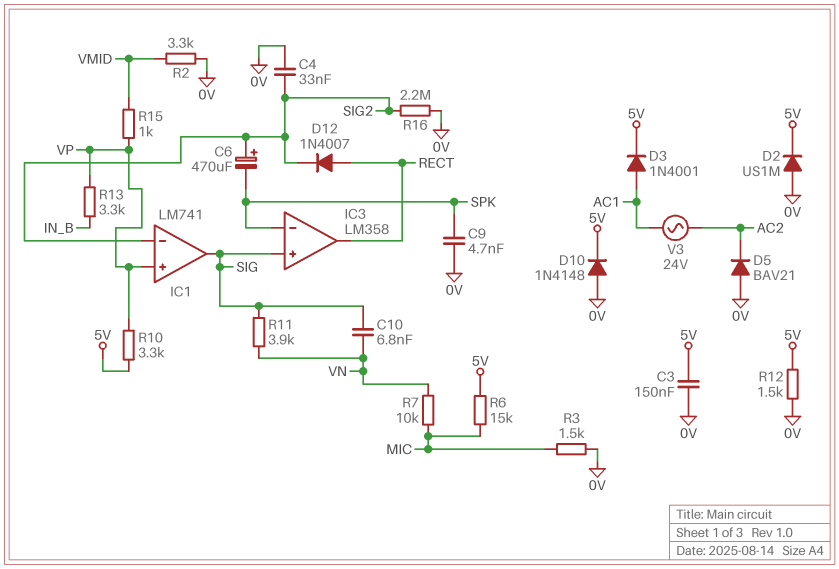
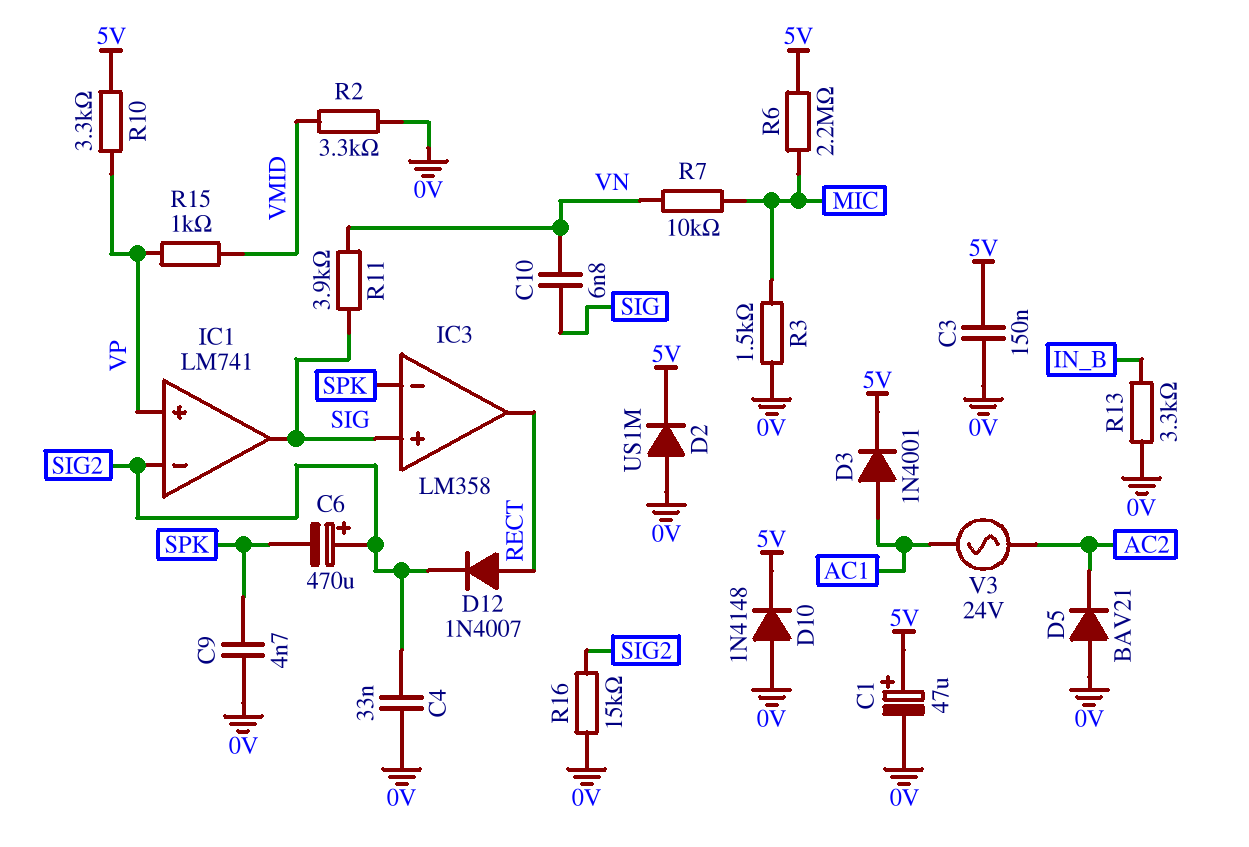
C1: none -> 47uF (plus 5V, minus 0V)
R6: 15k (5V, MIC) -> 2.2M (5V, MIC)
R12: 1.5k (0V, 5V) -> none
R13: 3.3k (IN_B, VP) -> 3.3k (0V, IN_B)
R16: 2.2M (0V, SIG2) -> 15k (0V, SIG2)

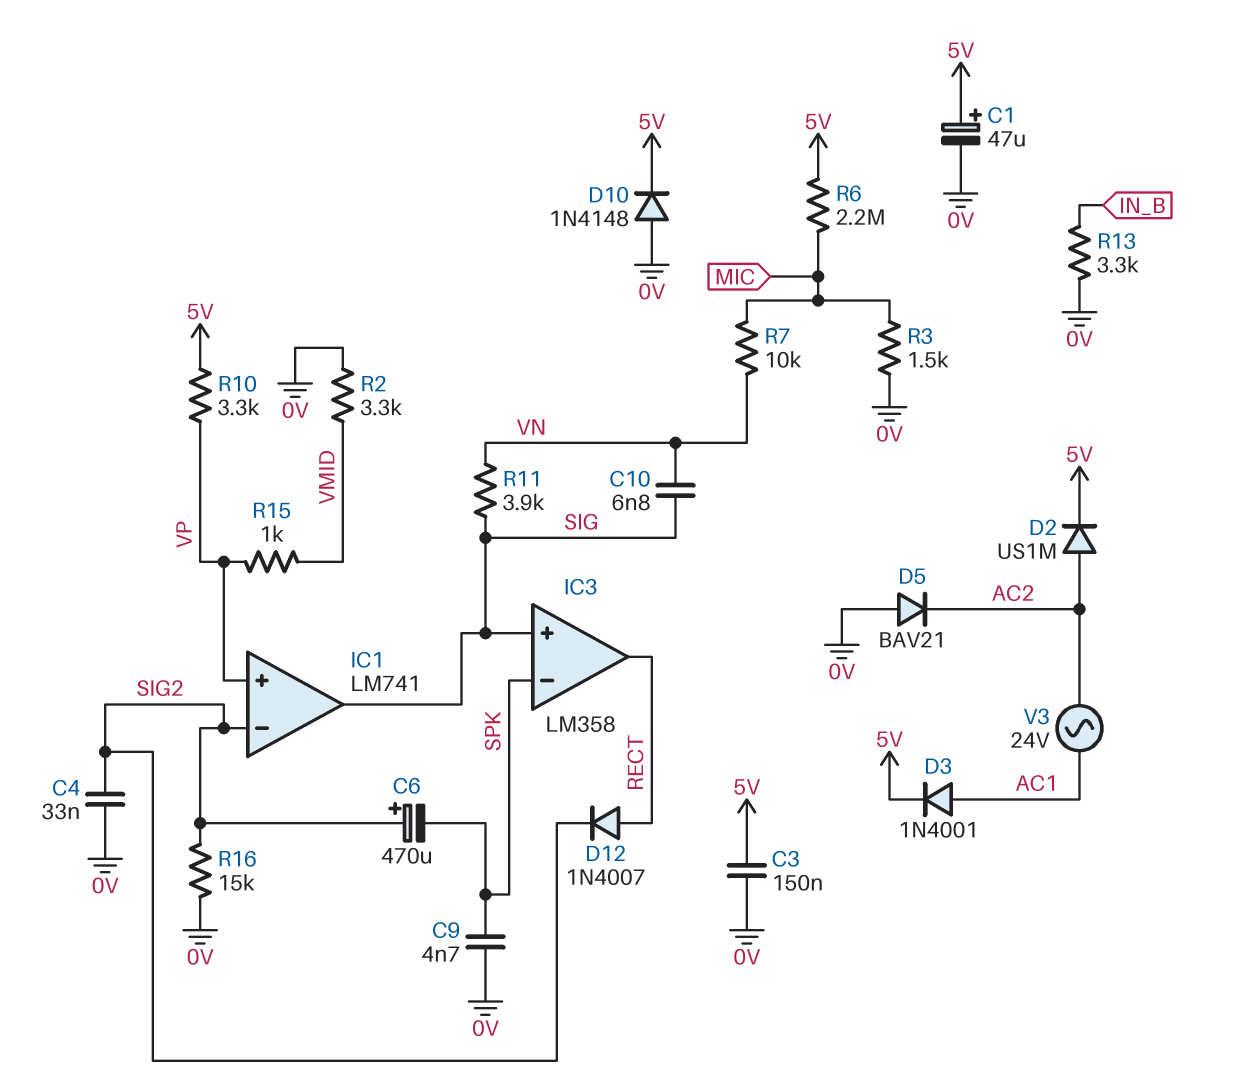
D2: diode US1M (A 0V, K 5V) -> diode US1M (A AC2, K 5V)

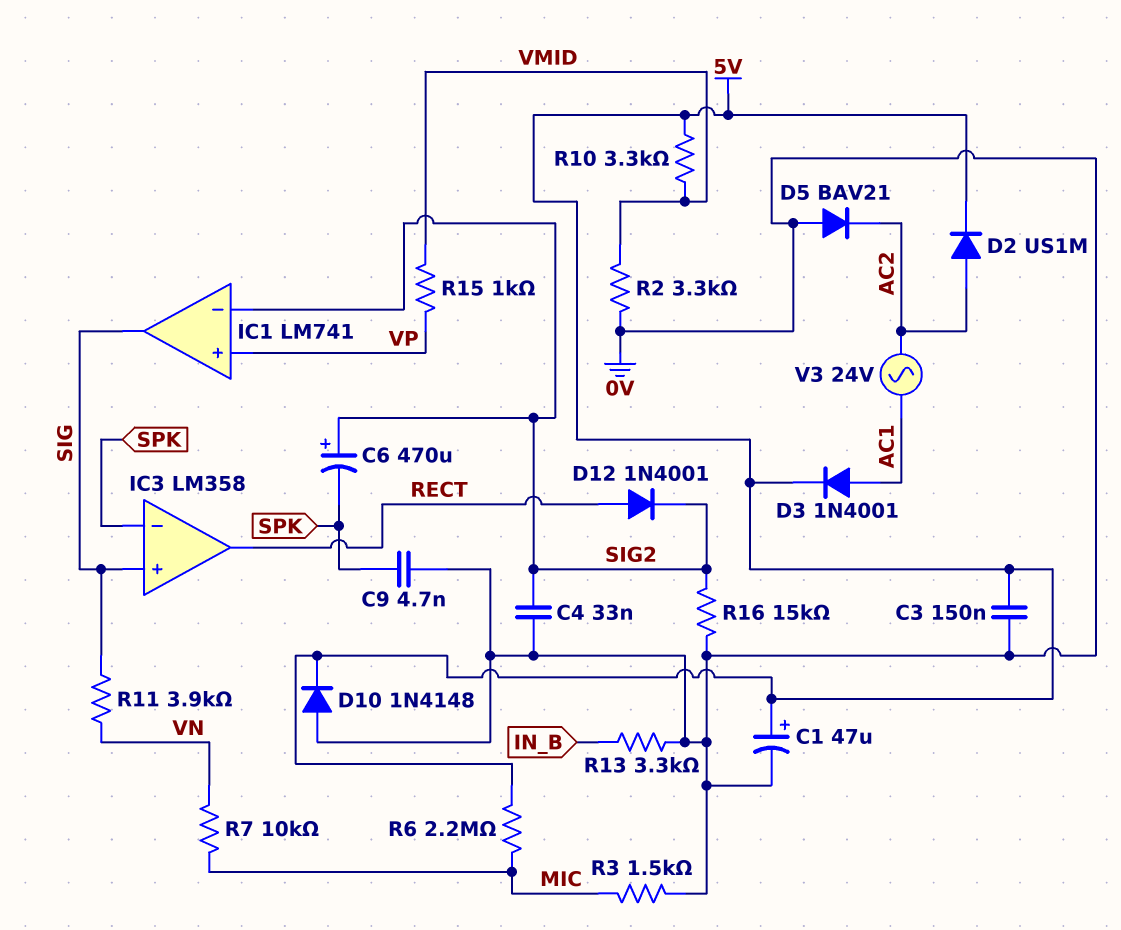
C10: 6.8nF (SIG, VN) -> none
D12: diode 1N4007 (A RECT, K SIG2) -> diode 1N4001 (A RECT, K SIG2)
R10: 3.3k (5V, VP) -> 3.3k (5V, VMID)

